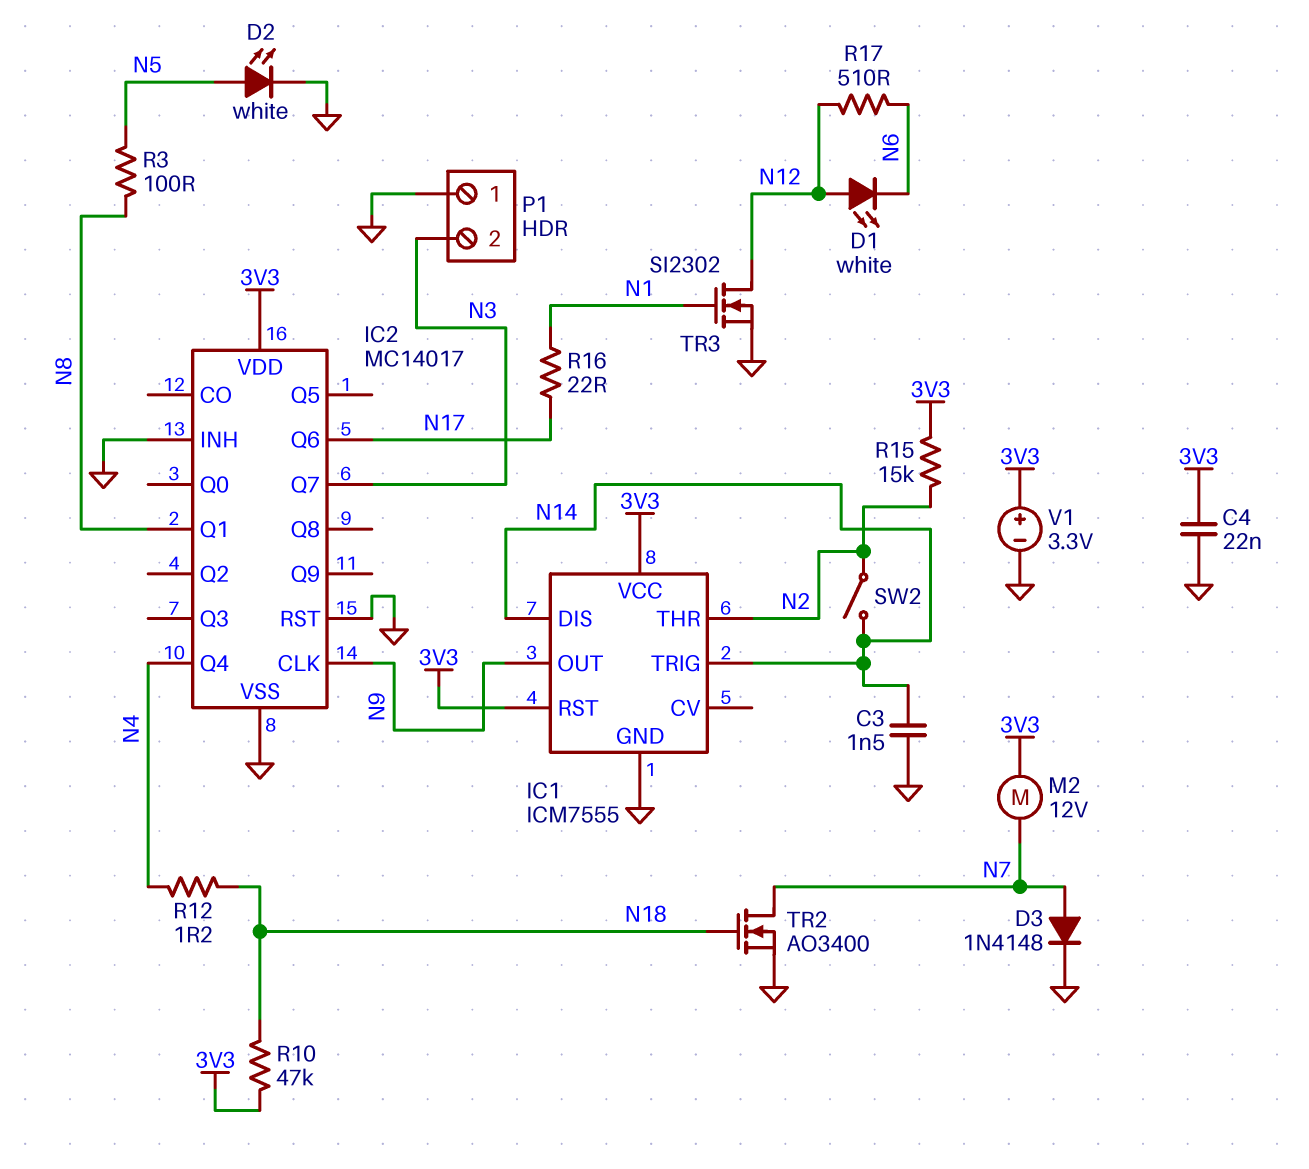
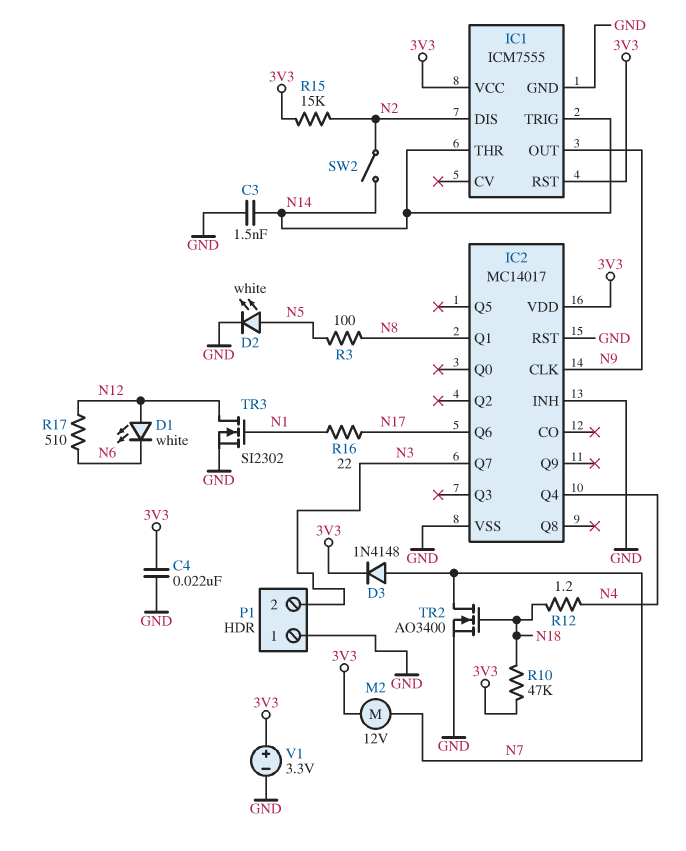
D3: diode 1N4148 (A N7, K GND) -> diode 1N4148 (A N7, K 3V3)
IC1 pin DIS: N14 -> N2
IC1 pin THR: N2 -> N14

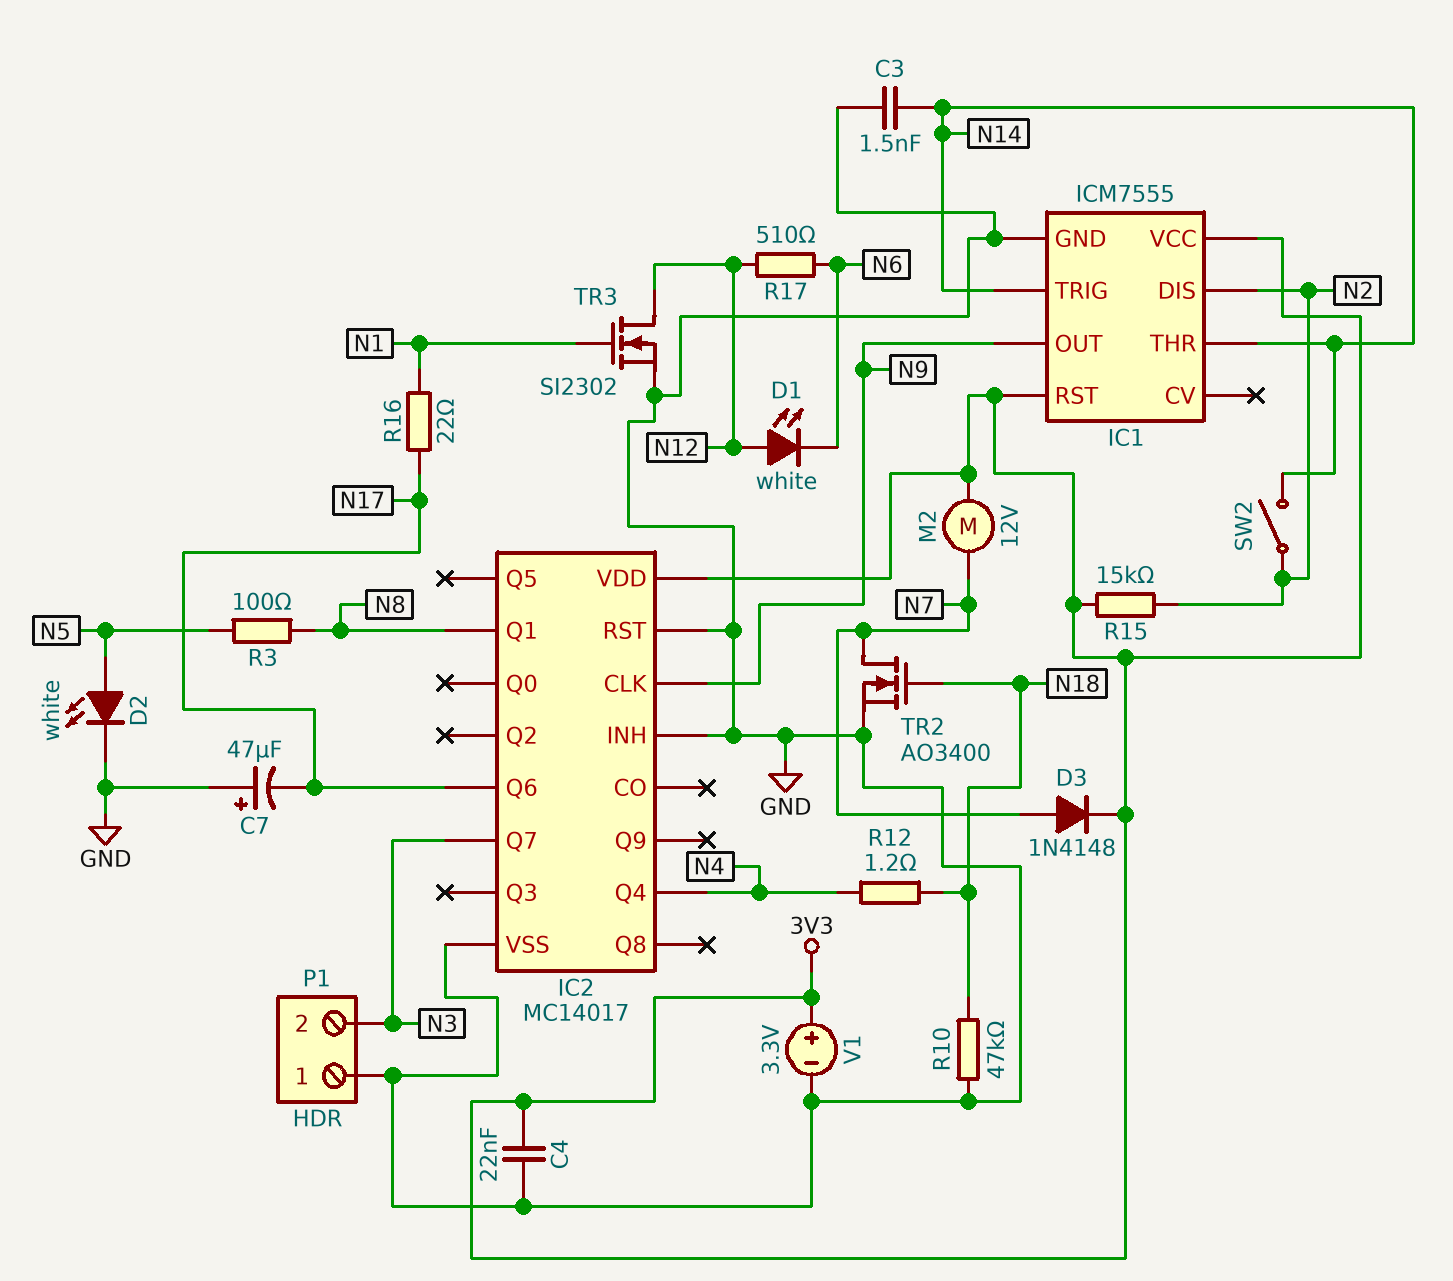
C7: none -> 47uF (plus GND, minus N17)
R10: 47k (3V3, N18) -> 47k (GND, N18)

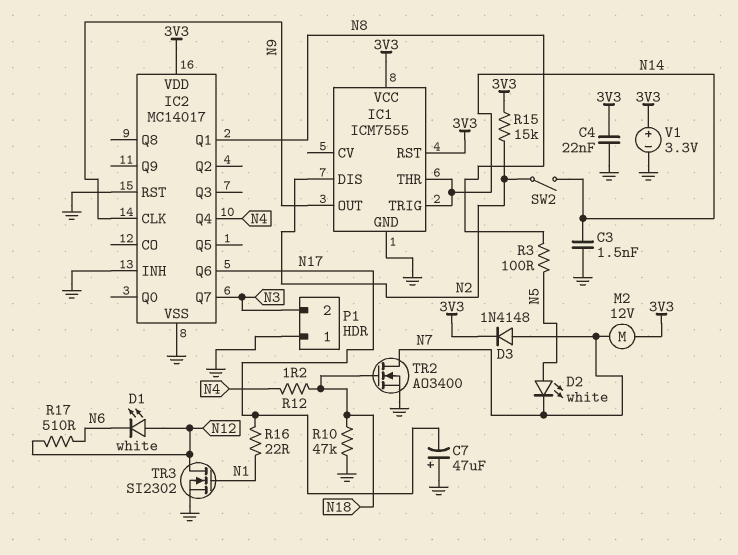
D2: LED white (A N5, K GND) -> LED white (A N5, K N7)

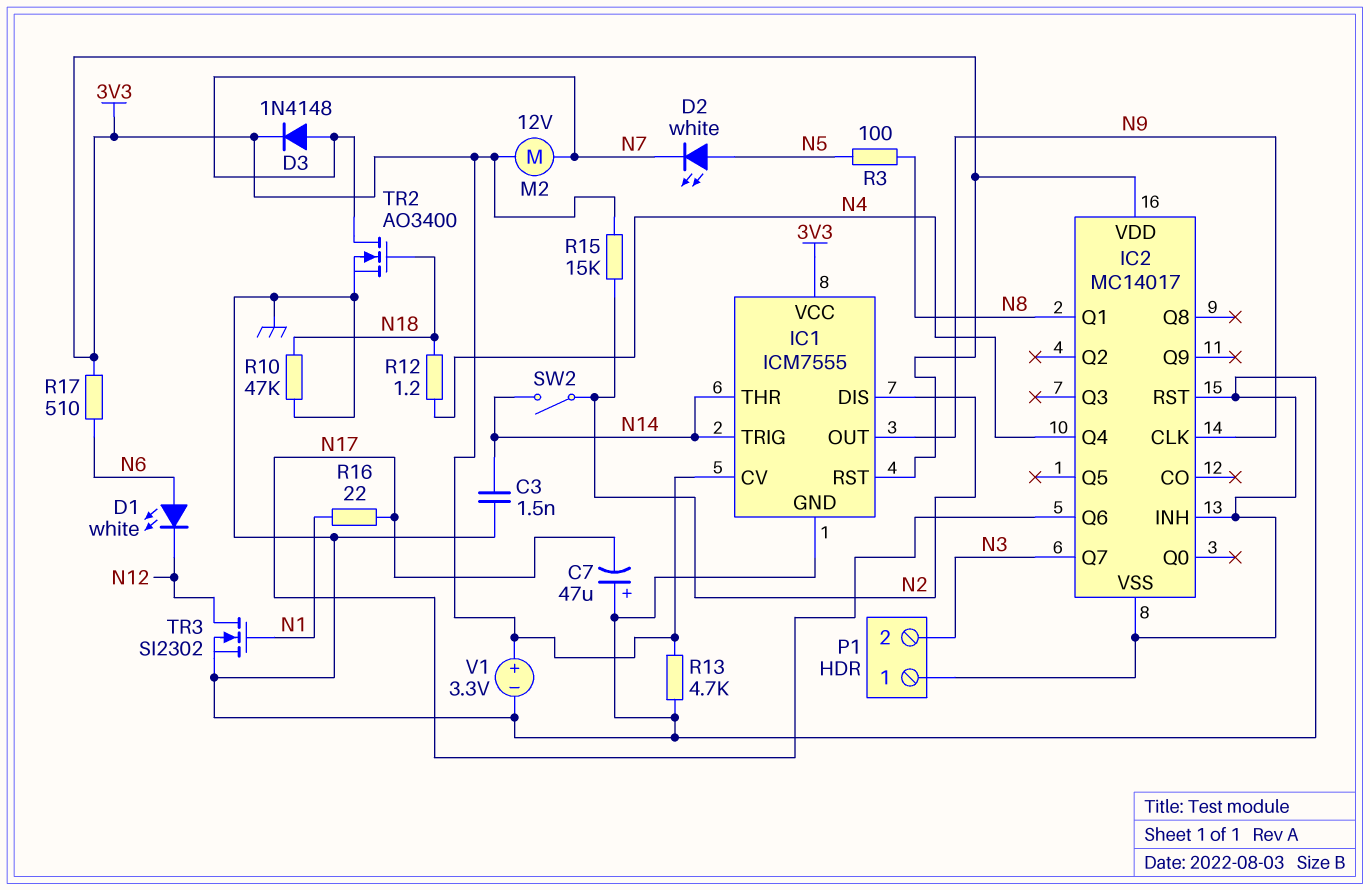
C4: 22nF (3V3, GND) -> none
D1: LED white (A N12, K N6) -> LED white (A N6, K N12)
IC1 pin CV: none -> 3V3
R13: none -> 4.7k (3V3, GND)
R17: 510 (N6, N12) -> 510 (3V3, N6)

